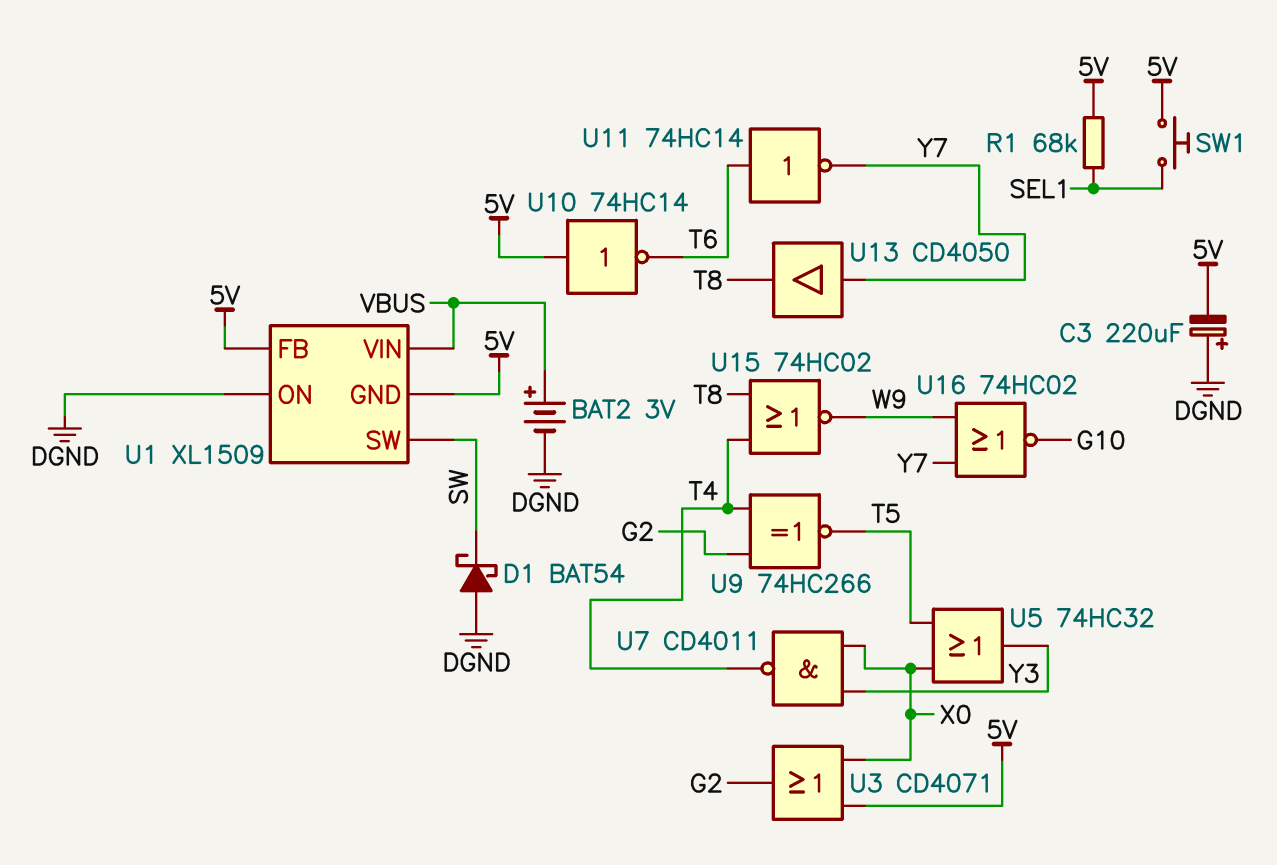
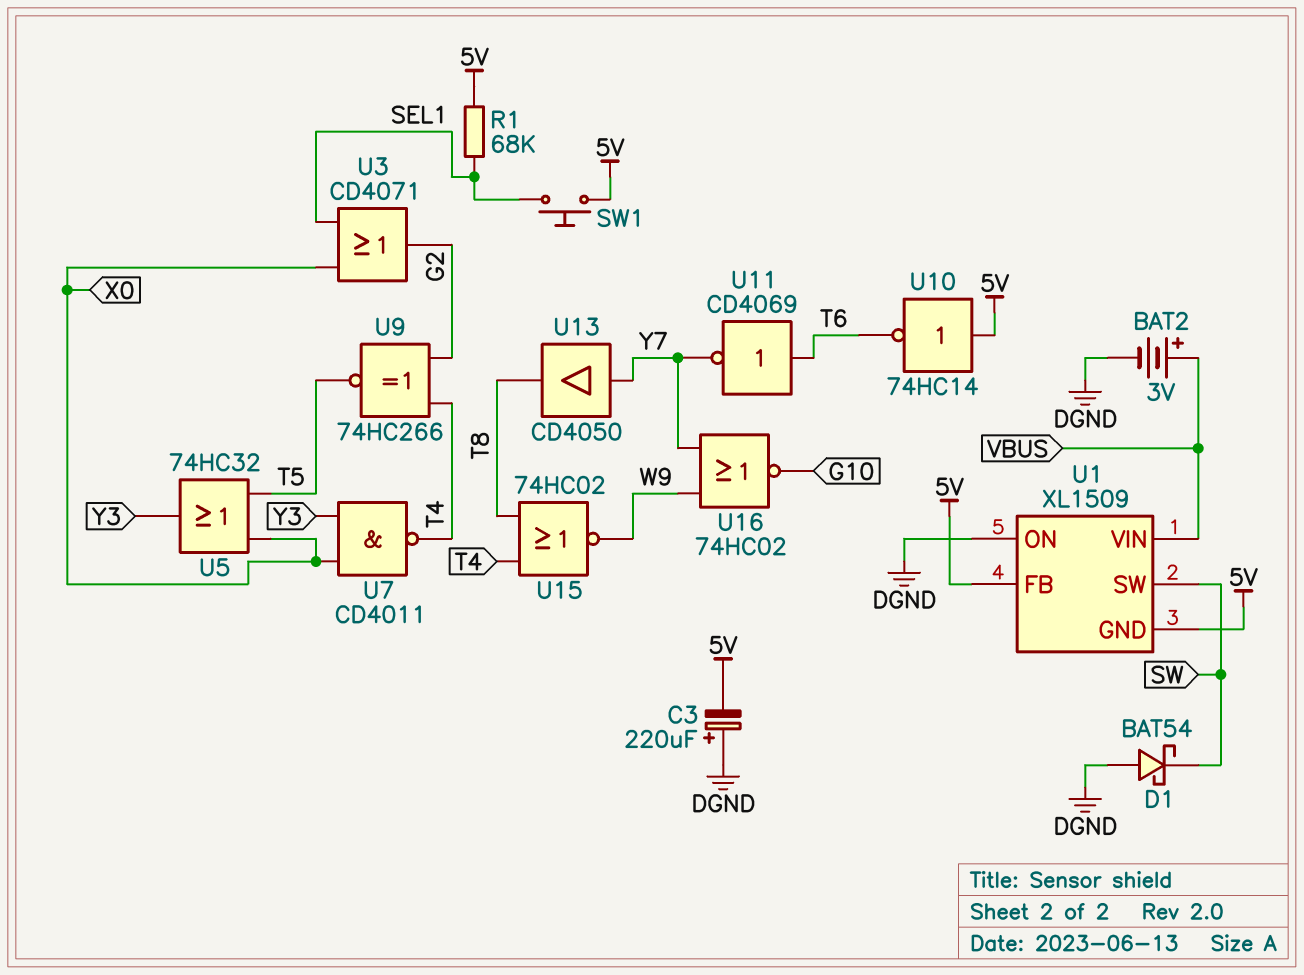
U3: OR CD4071 (in 5V, in X0, out G2) -> OR CD4071 (in SEL1, in X0, out G2)
U11: NOT 74HC14 (in T6, out Y7) -> NOT CD4069 (in T6, out Y7)

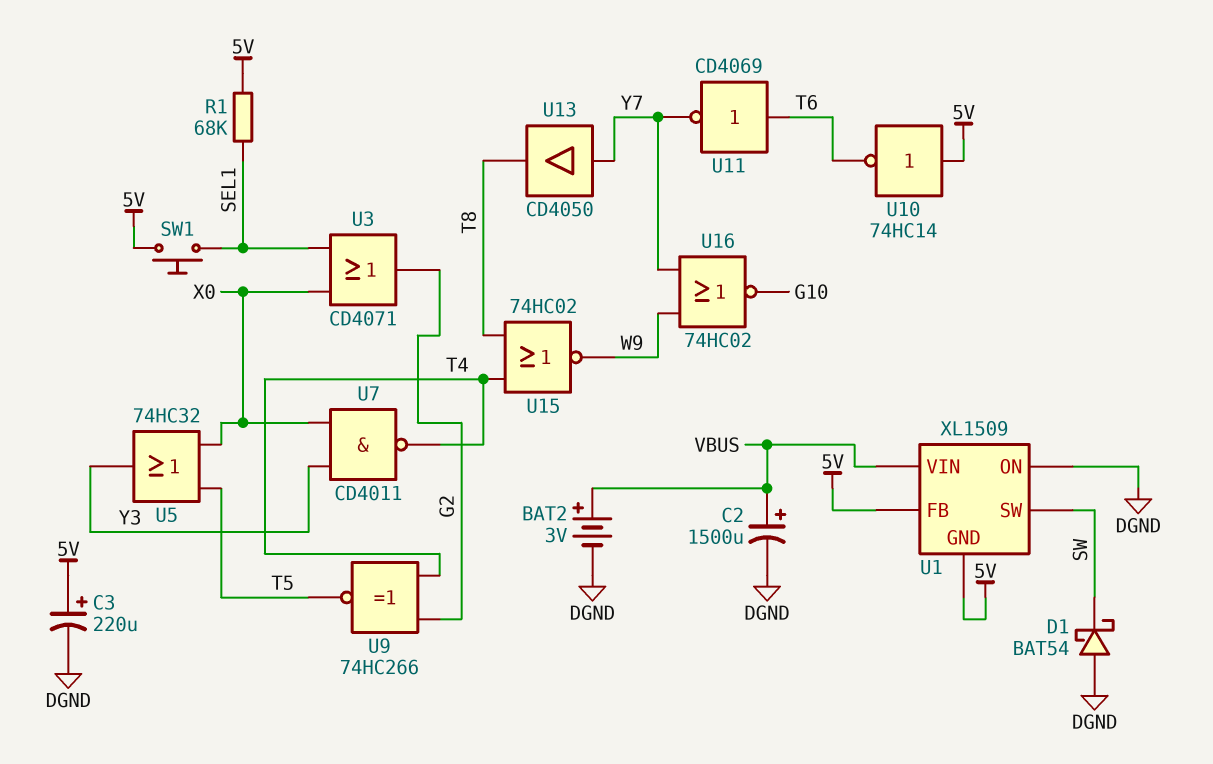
C2: none -> 1500uF (plus VBUS, minus DGND)
C3: 220uF (plus DGND, minus 5V) -> 220uF (plus 5V, minus DGND)

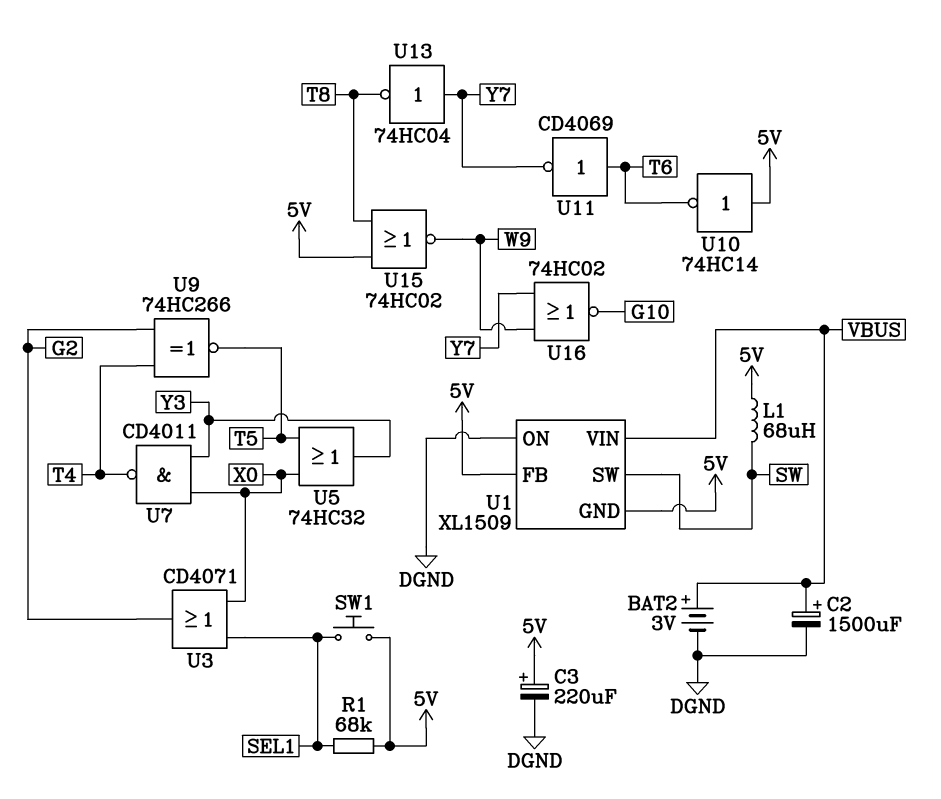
D1: schottky BAT54 (A DGND, K SW) -> none
L1: none -> 68uH (5V, SW)
U13: buffer CD4050 (in Y7, out T8) -> NOT 74HC04 (in Y7, out T8)
U15: NOR 74HC02 (in T4, in T8, out W9) -> NOR 74HC02 (in 5V, in T8, out W9)

